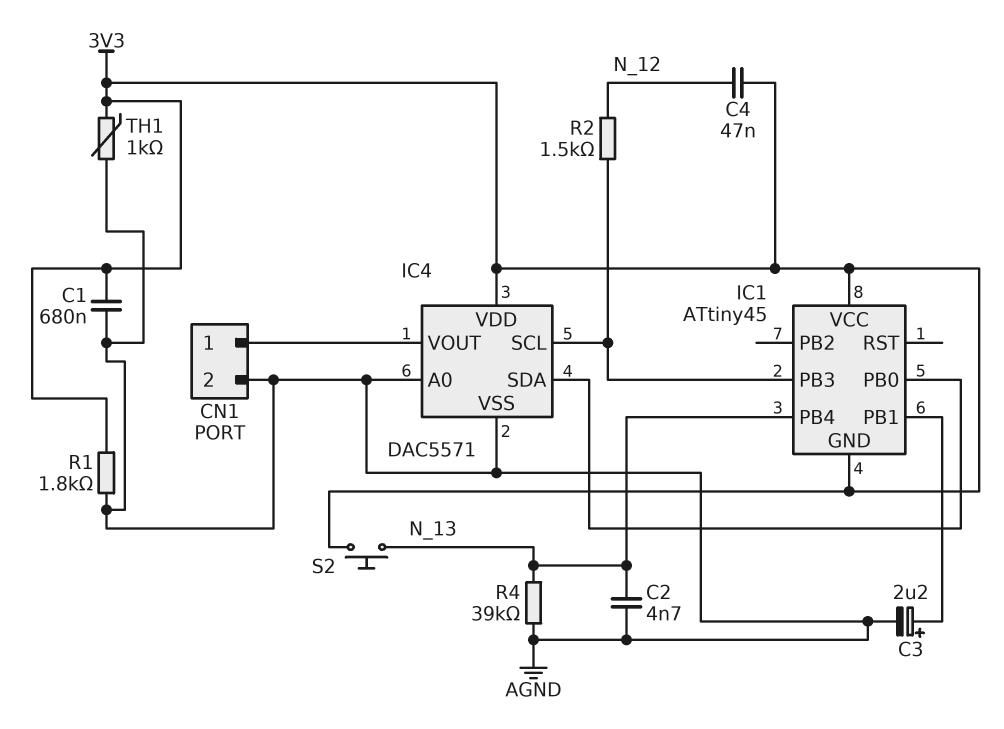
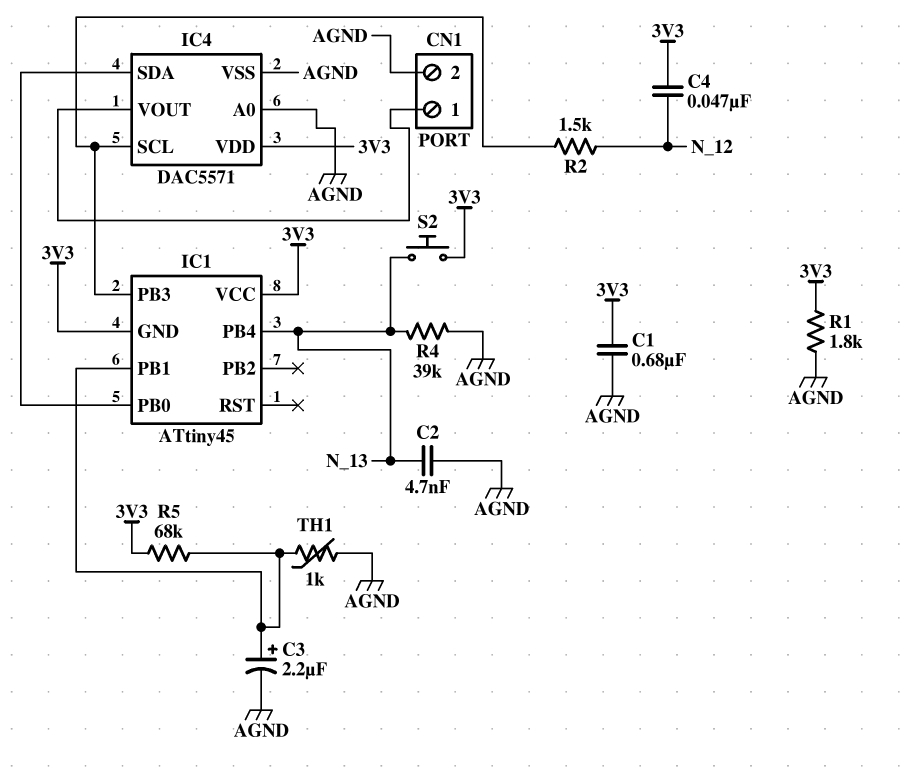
R5: none -> 68k (3V3, IC1/PB1)
TH1: 1k (3V3, AGND) -> 1k (AGND, IC1/PB1)

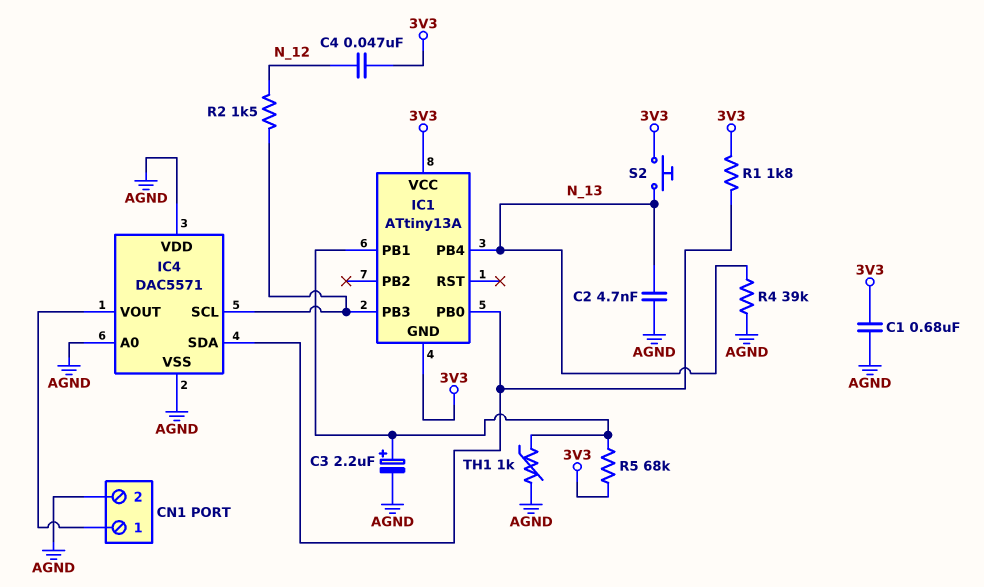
IC1: ATtiny45 -> ATtiny13A
IC4 pin VDD: 3V3 -> AGND
R1: 1.8k (3V3, AGND) -> 1.8k (3V3, IC1/PB0)

